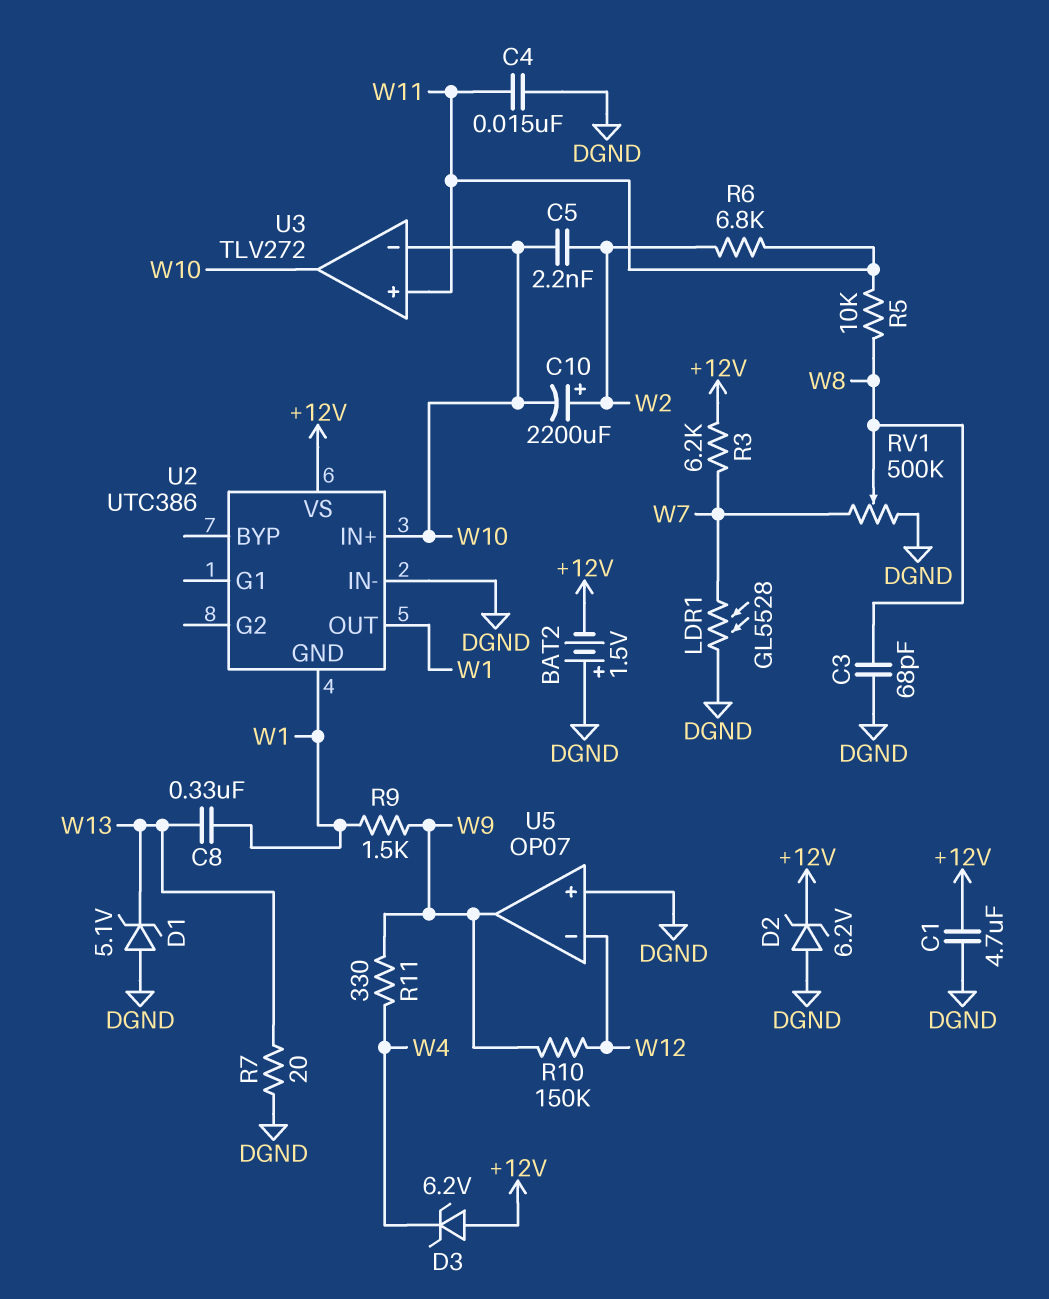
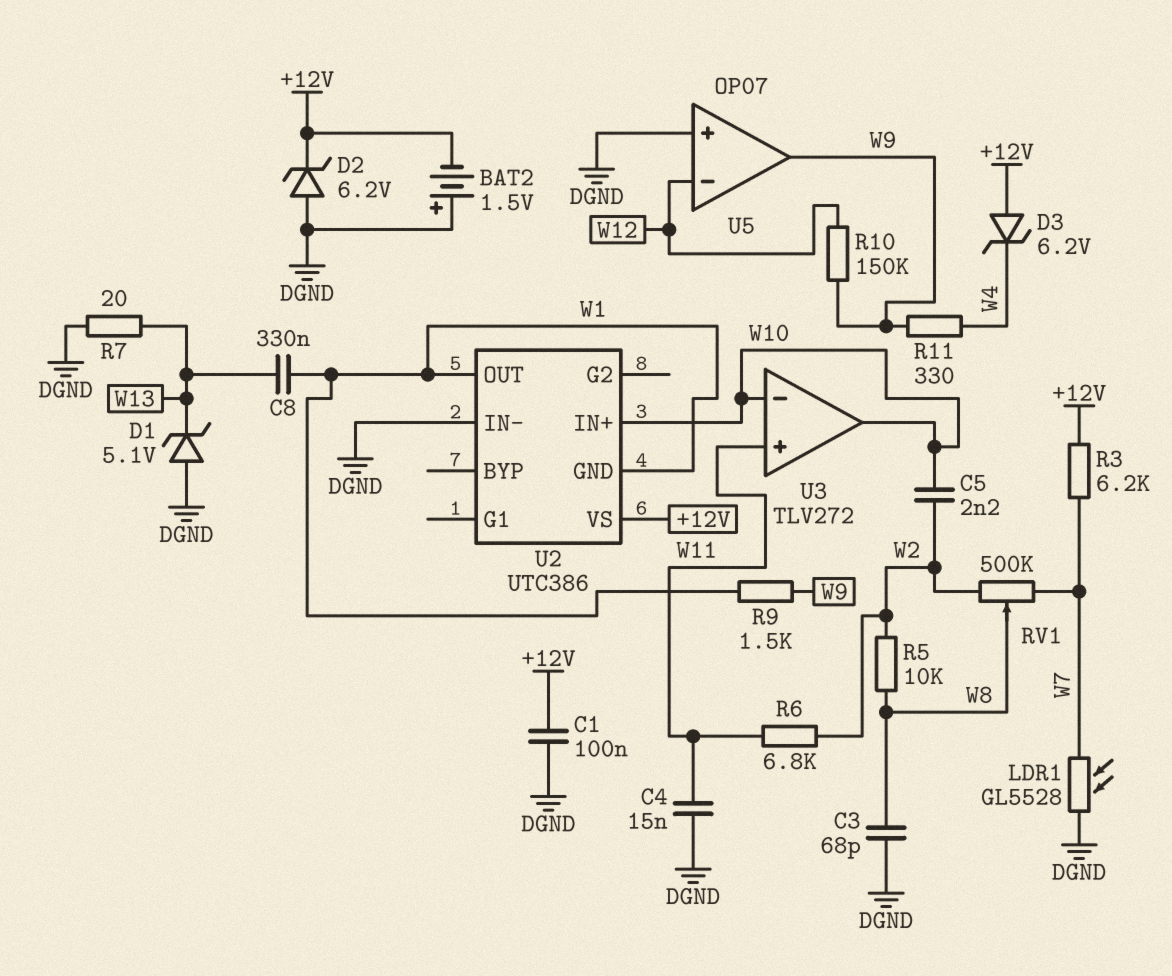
C1: 4.7uF (+12V, DGND) -> 100nF (+12V, DGND)
C10: 2200uF (plus W2, minus W10) -> none
R5: 10k (W8, W11) -> 10k (W2, W8)
RV1: 500k (DGND, W7, wiper W8) -> 500k (W2, W7, wiper W8)

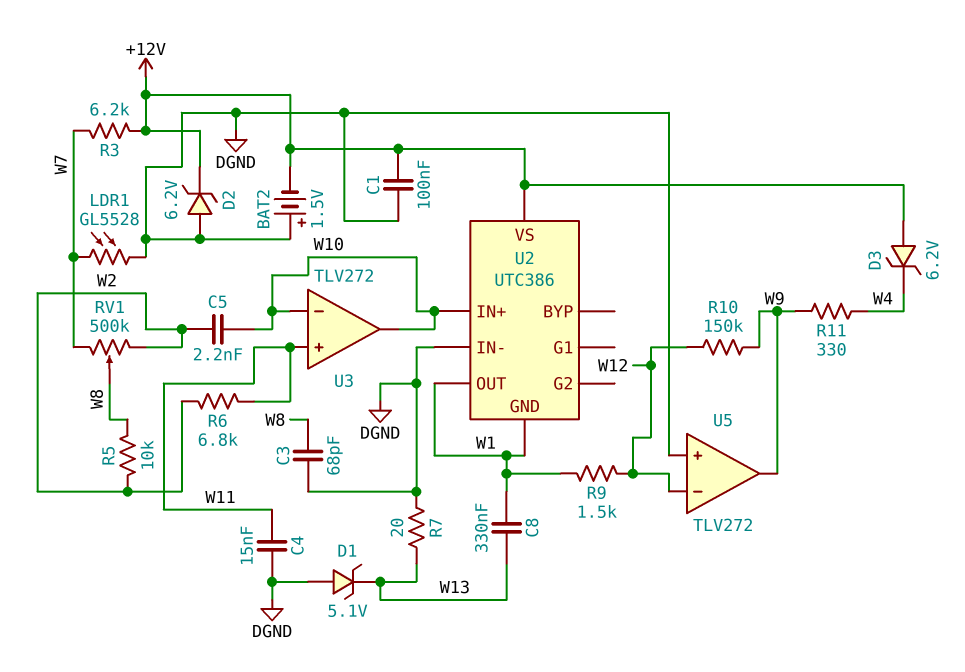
R9: 1.5k (W1, W9) -> 1.5k (W1, W12)
U5: OP07 -> TLV272

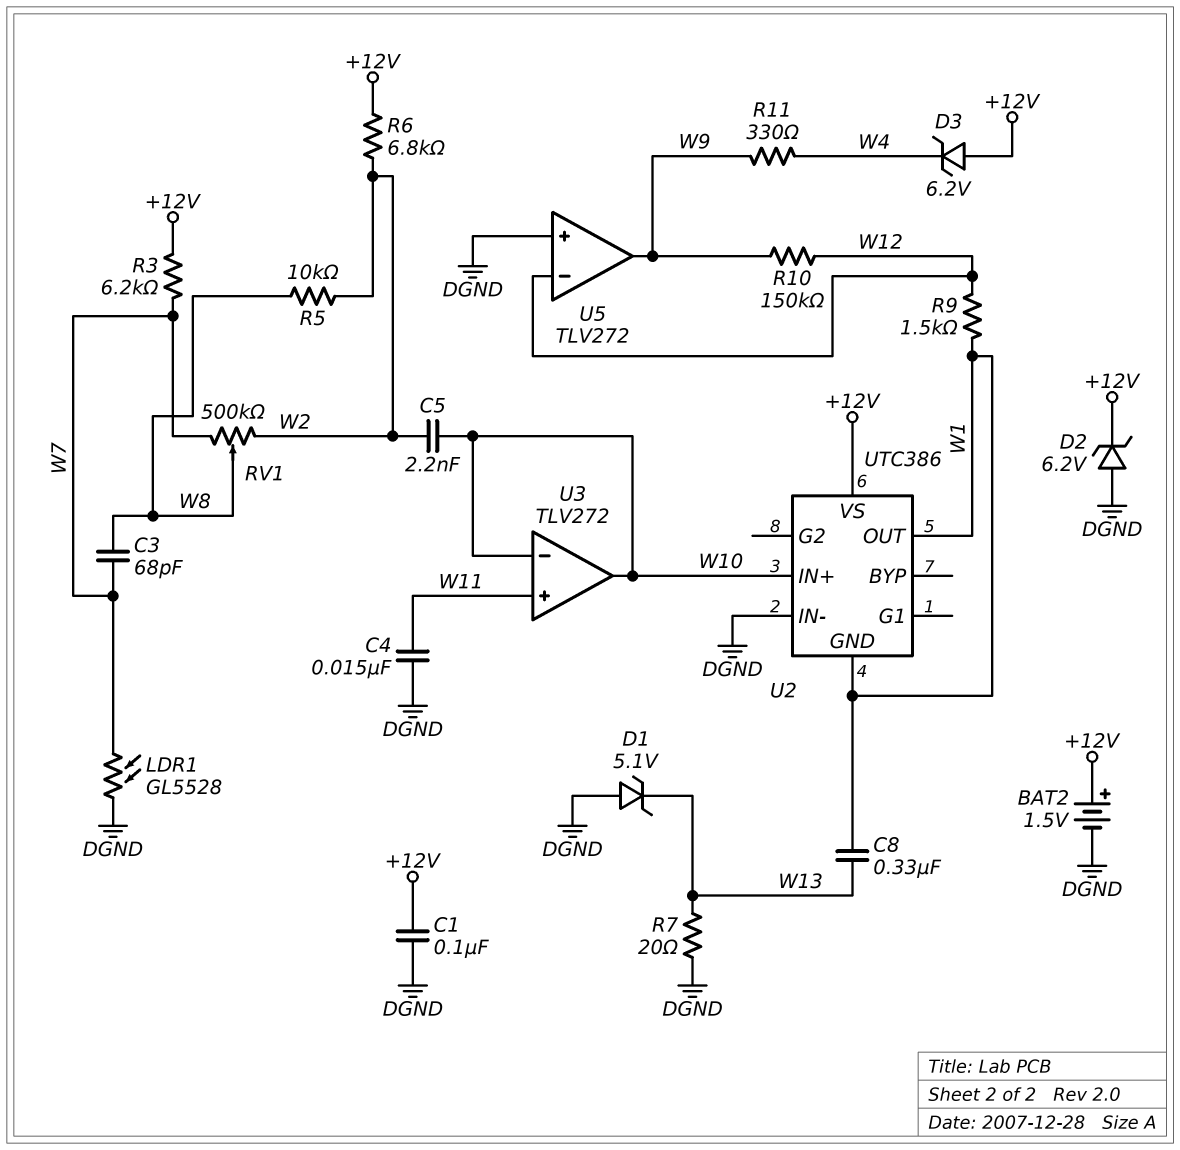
BAT2: 1.5V (plus DGND, minus +12V) -> 1.5V (plus +12V, minus DGND)
C3: 68pF (DGND, W8) -> 68pF (W7, W8)
R6: 6.8k (W2, W11) -> 6.8k (+12V, W2)

